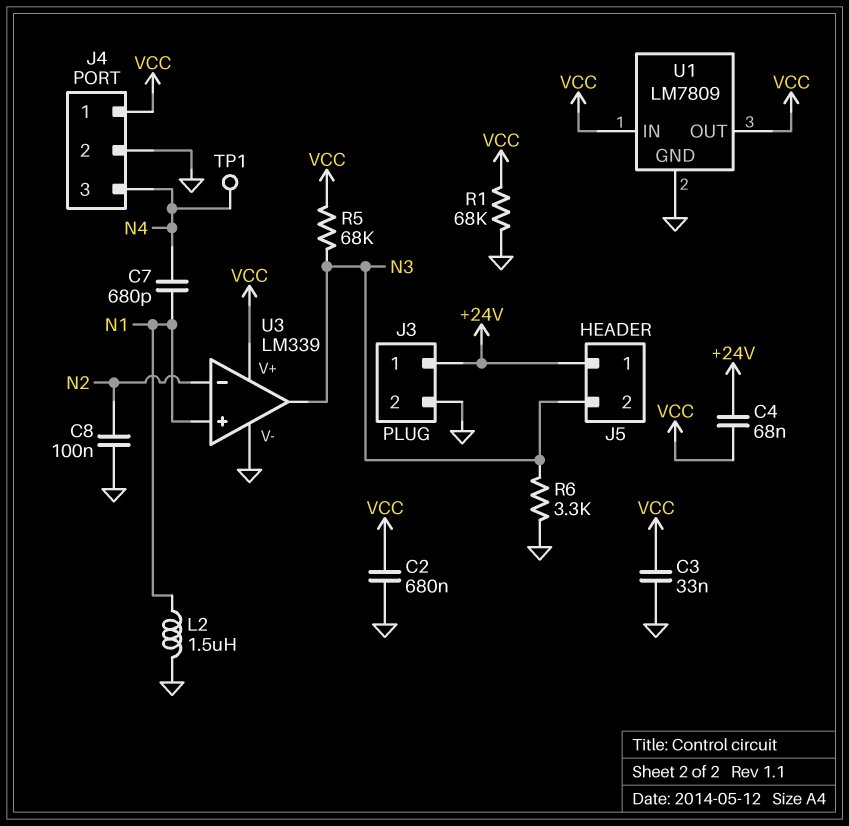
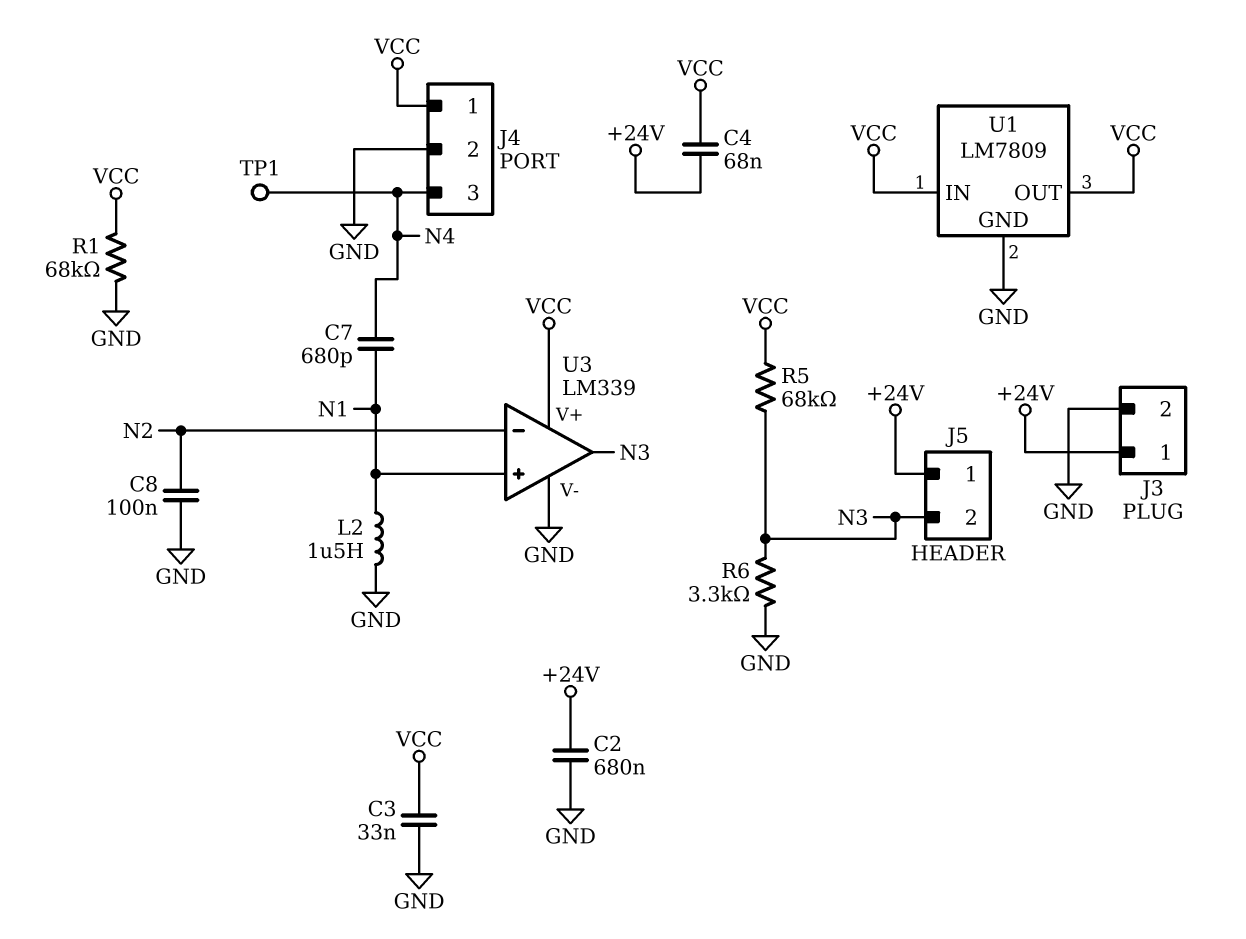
C2: 680nF (GND, VCC) -> 680nF (+24V, GND)

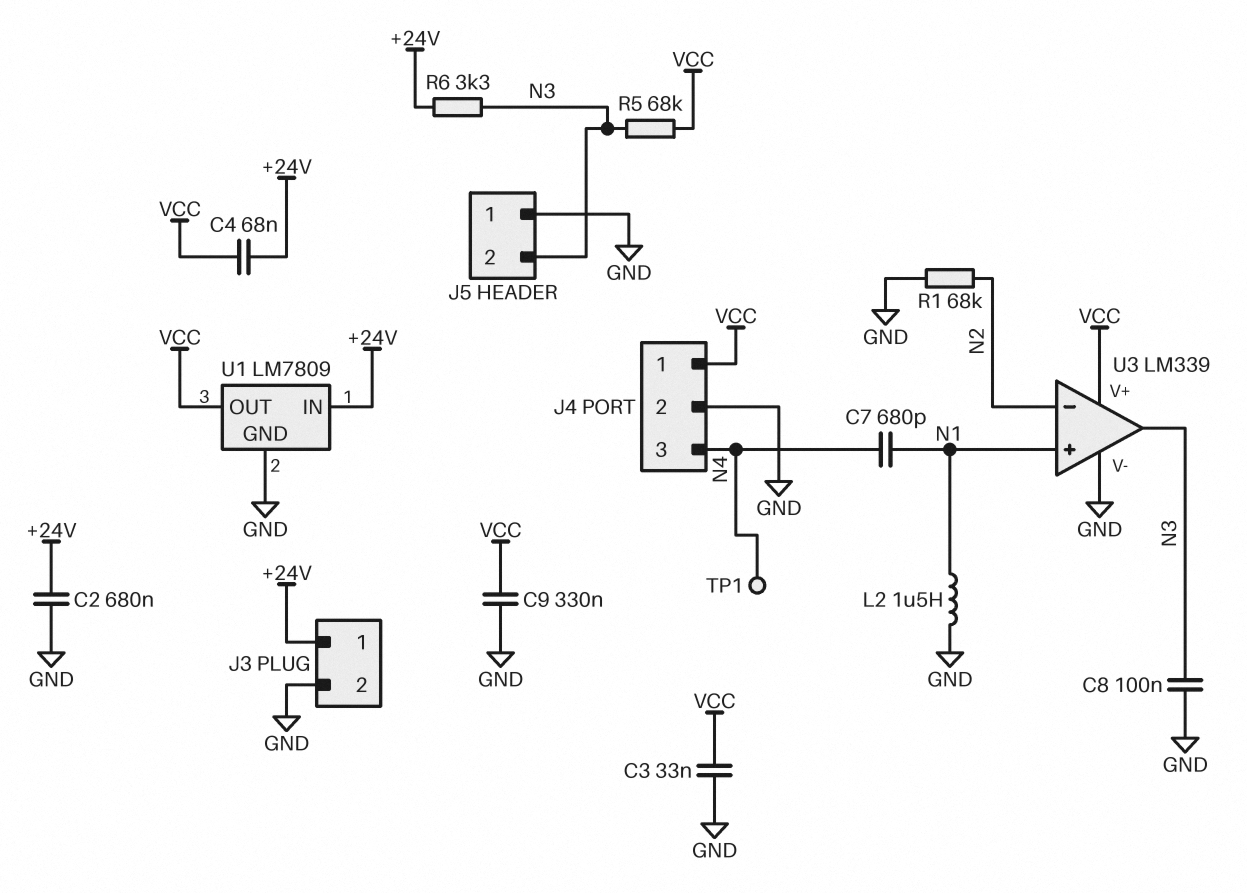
C8: 100nF (GND, N2) -> 100nF (GND, N3)
C9: none -> 330nF (GND, VCC)
J5 pin 1: +24V -> GND
R1: 68k (GND, VCC) -> 68k (GND, N2)
R6: 3.3k (GND, N3) -> 3.3k (+24V, N3)
U1 pin IN: VCC -> +24V

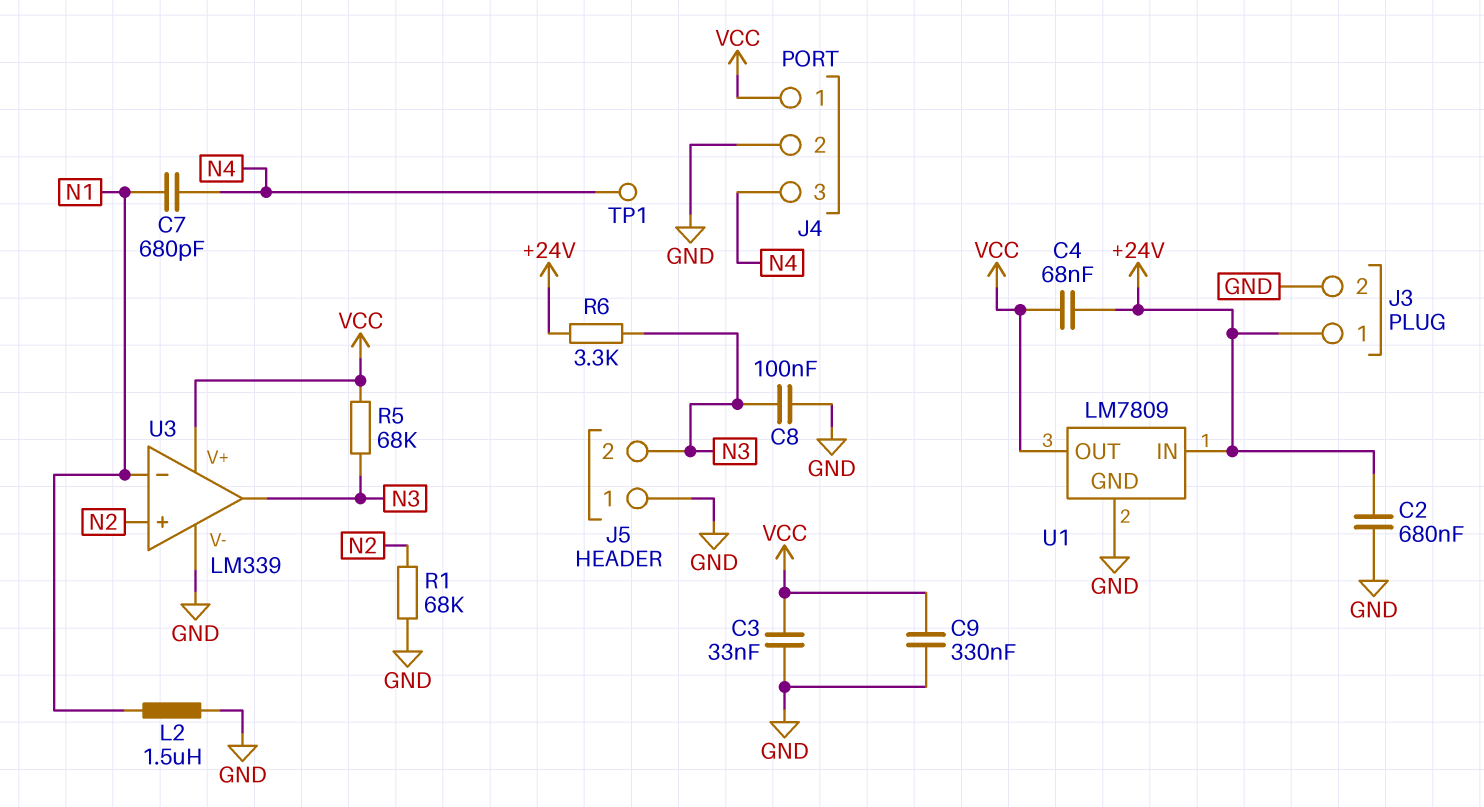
U3 pin in+: N1 -> N2
U3 pin in-: N2 -> N1

